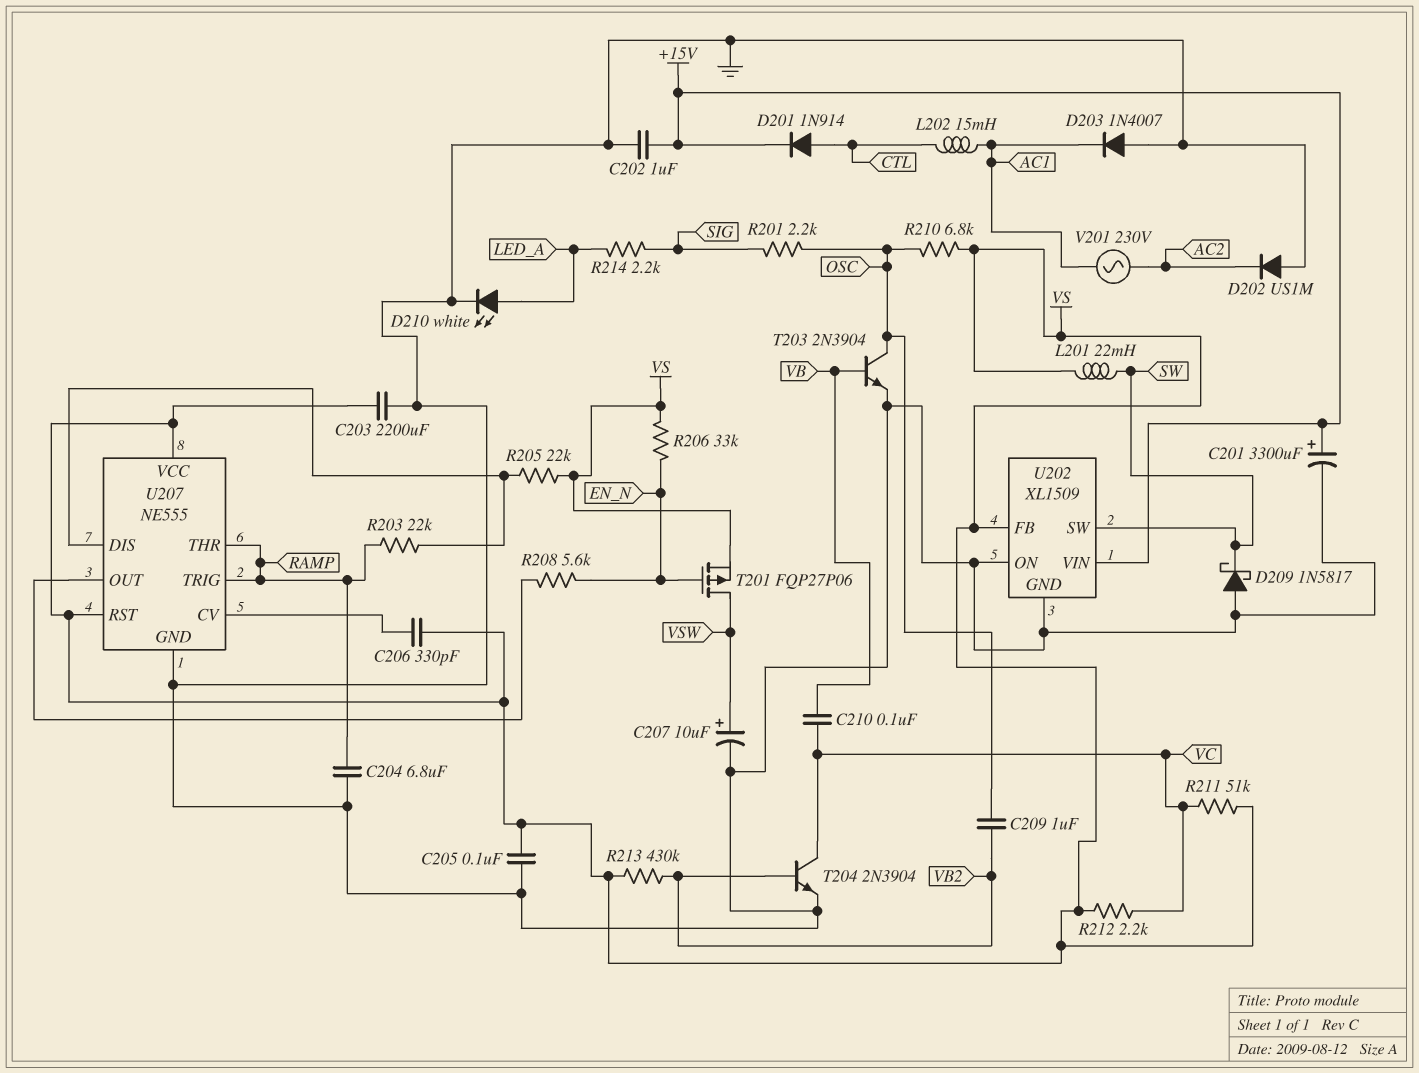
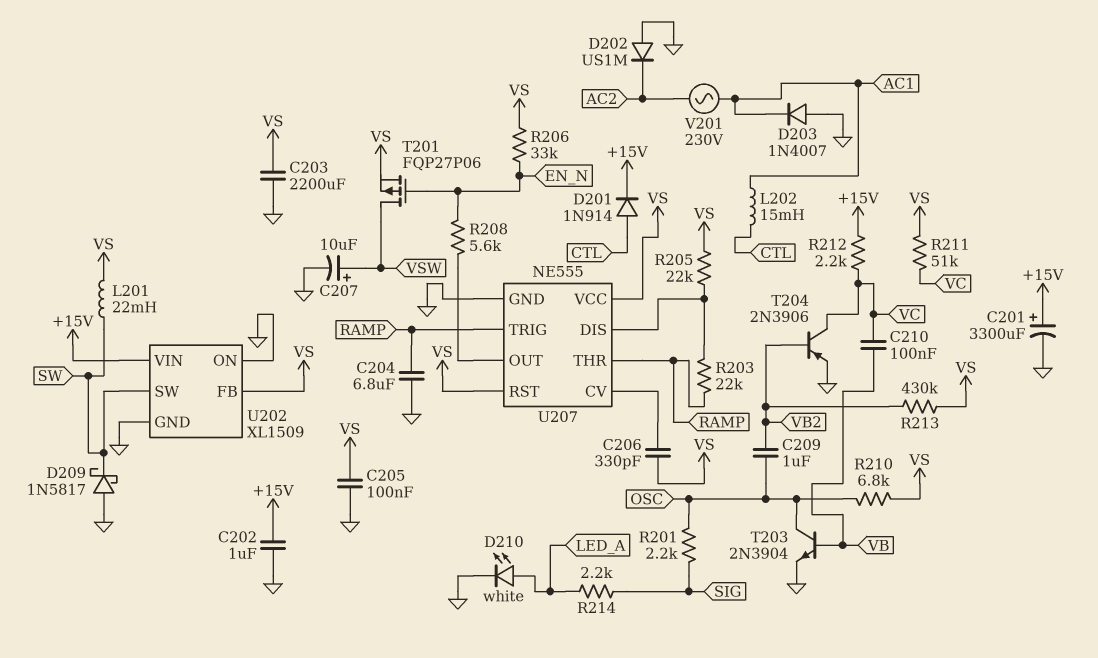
R212: 2.2k (VC, VS) -> 2.2k (+15V, VC)
T204: NPN 2N3904 (B VB2, C VC, E GND) -> PNP 2N3906 (B VB2, C VC, E GND)

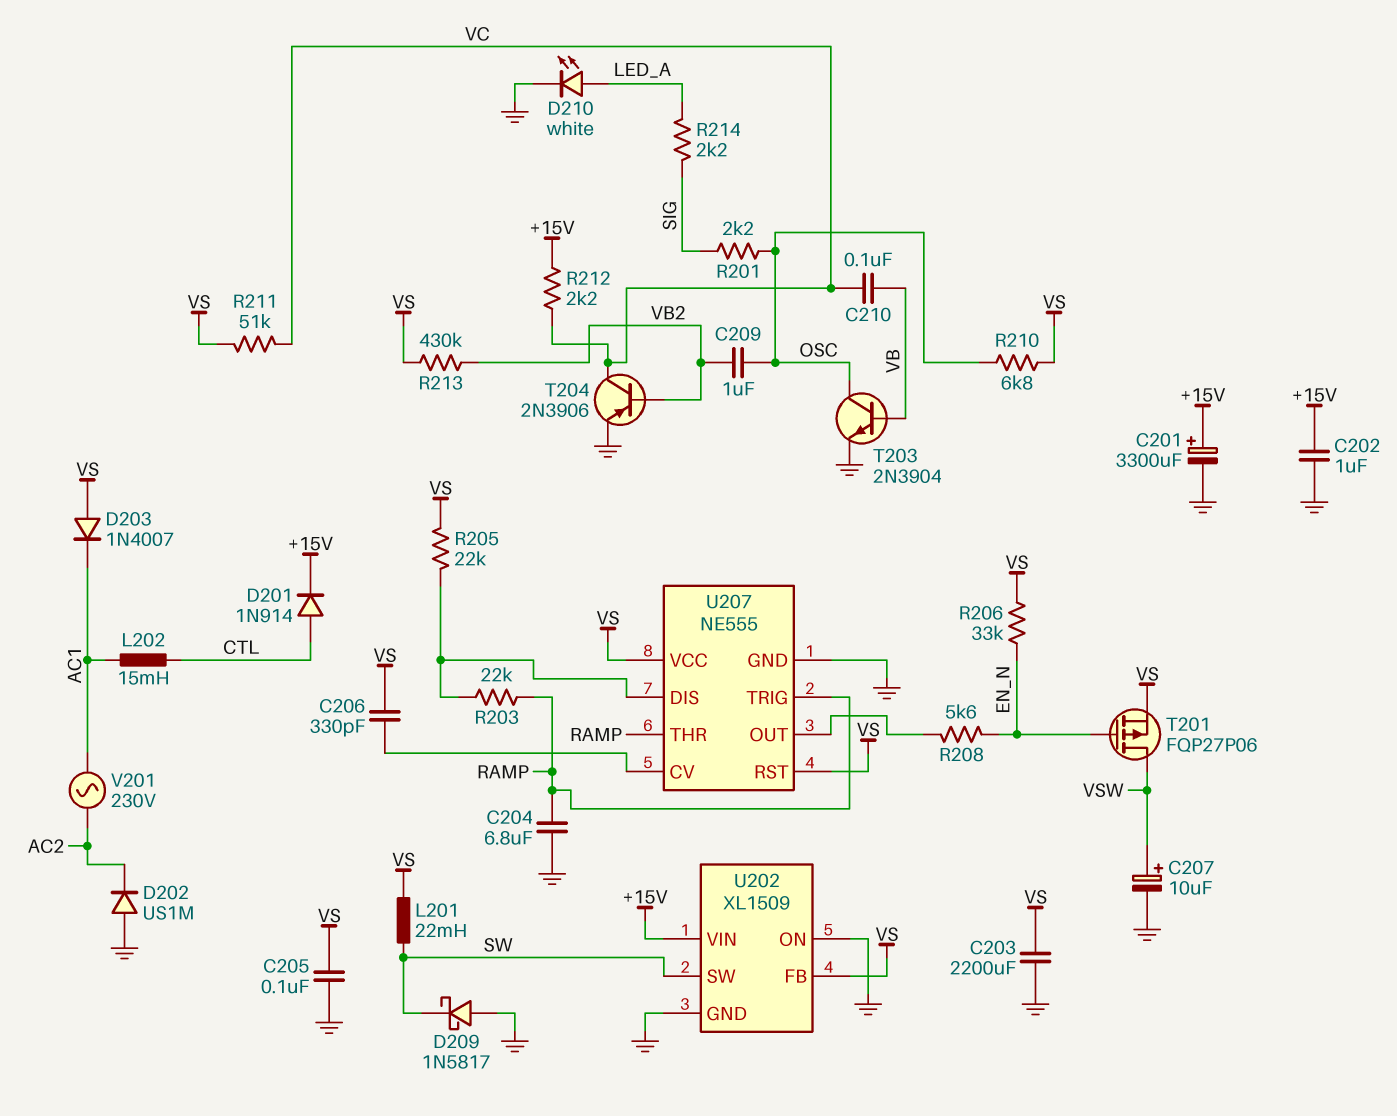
D203: diode 1N4007 (A GND, K AC1) -> diode 1N4007 (A VS, K AC1)

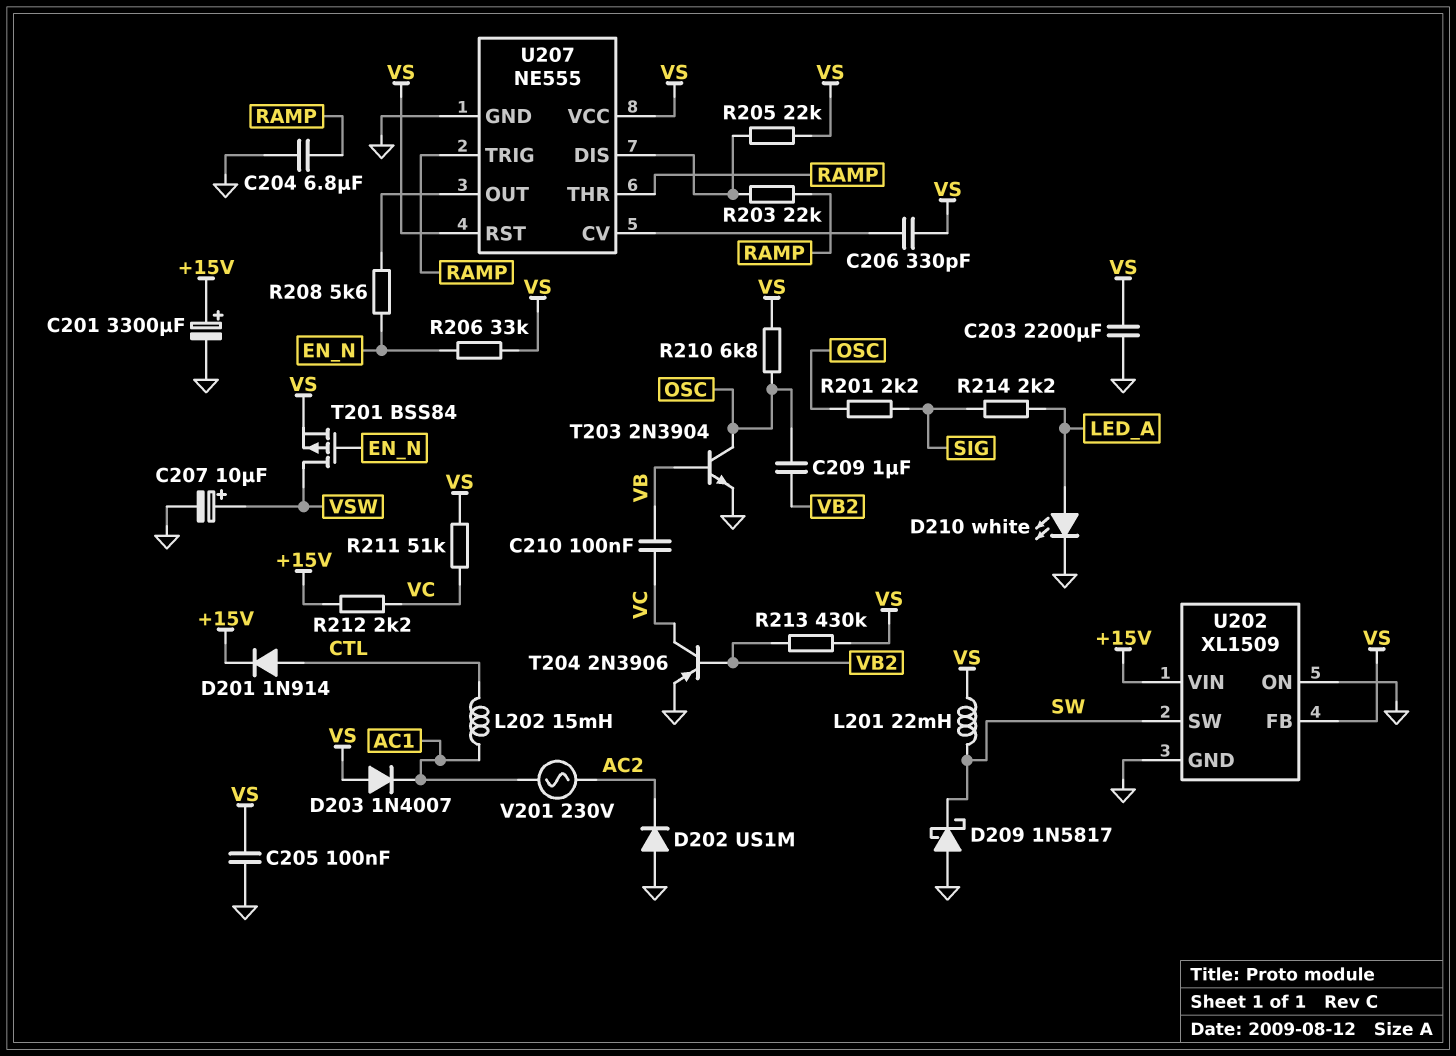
C202: 1uF (+15V, GND) -> none
T201: PMOS FQP27P06 (G EN_N, D VSW, S VS) -> PMOS BSS84 (G EN_N, D VSW, S VS)

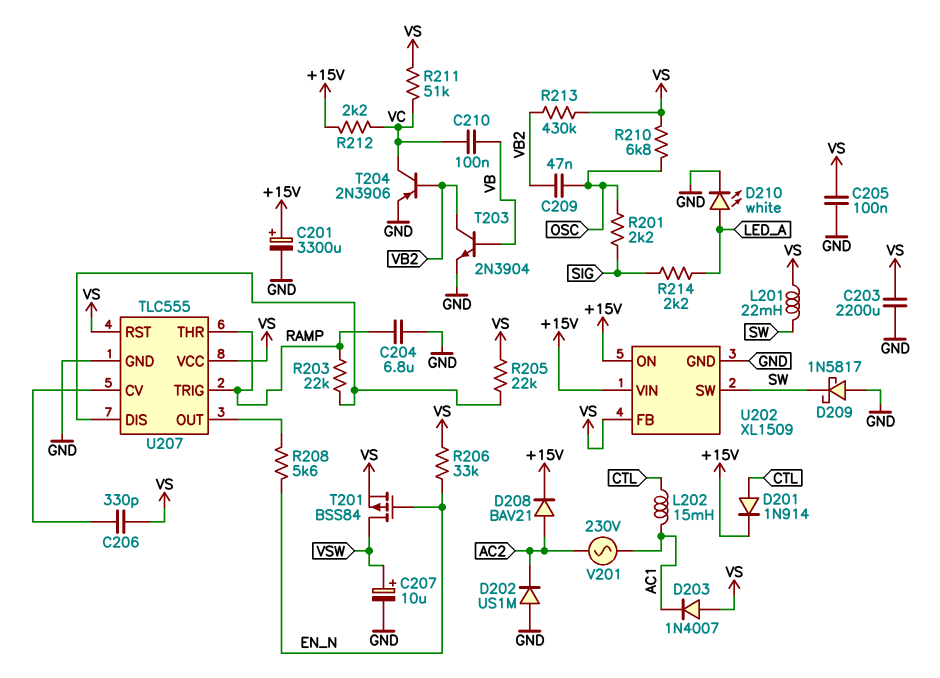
C209: 1uF (OSC, VB2) -> 47nF (OSC, VB2)
D208: none -> diode BAV21 (A AC2, K +15V)
T203: NPN 2N3904 (B VB, C OSC, E GND) -> NPN 2N3904 (B VB, C VB2, E GND)
U202 pin ON: GND -> +15V
U207: NE555 -> TLC555

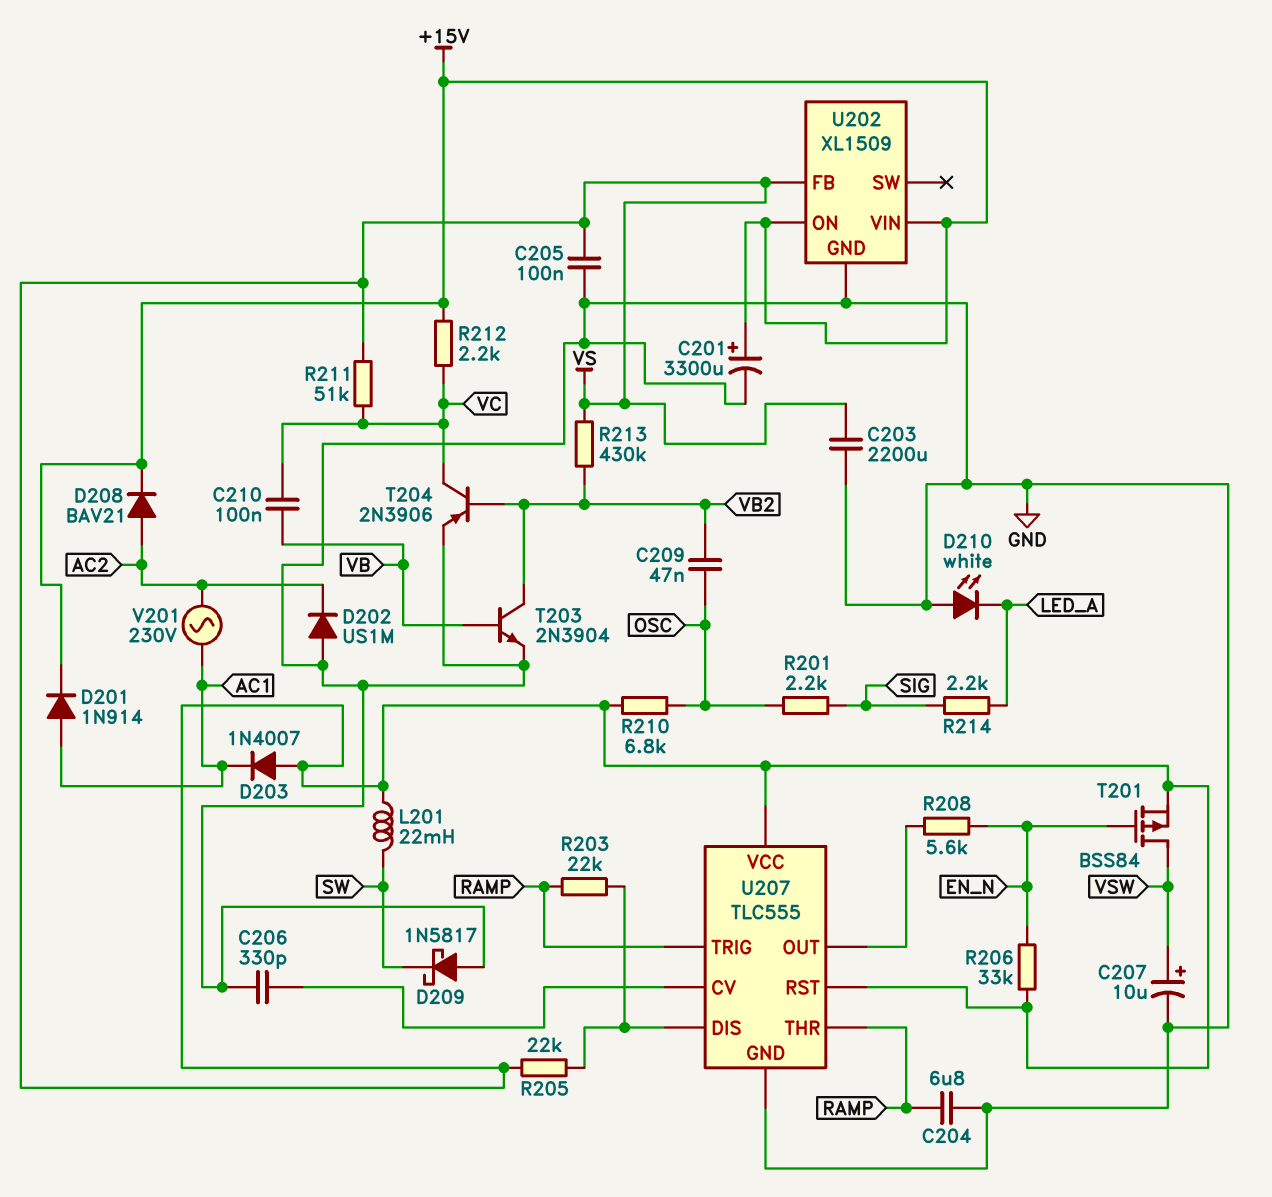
C206: 330pF (U207/CV, VS) -> 330pF (GND, U207/CV)
D201: diode 1N914 (A CTL, K +15V) -> diode 1N914 (A AC1, K +15V)
D210: LED white (A LED_A, K GND) -> LED white (A GND, K LED_A)
L202: 15mH (AC1, CTL) -> none
U202 pin SW: SW -> none

